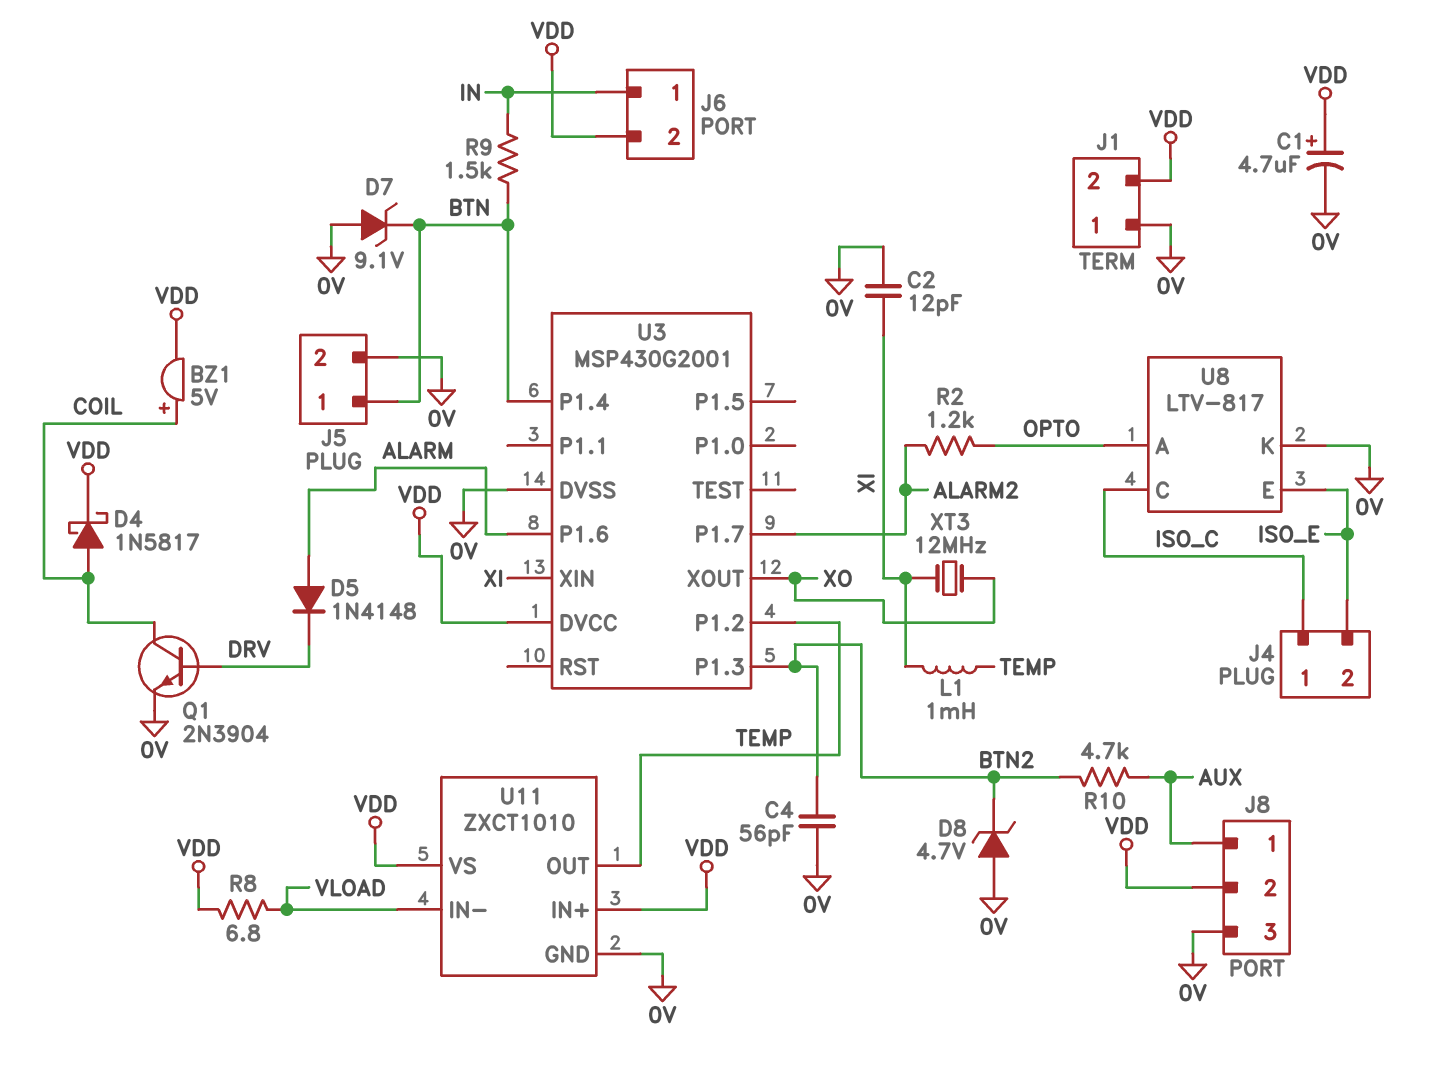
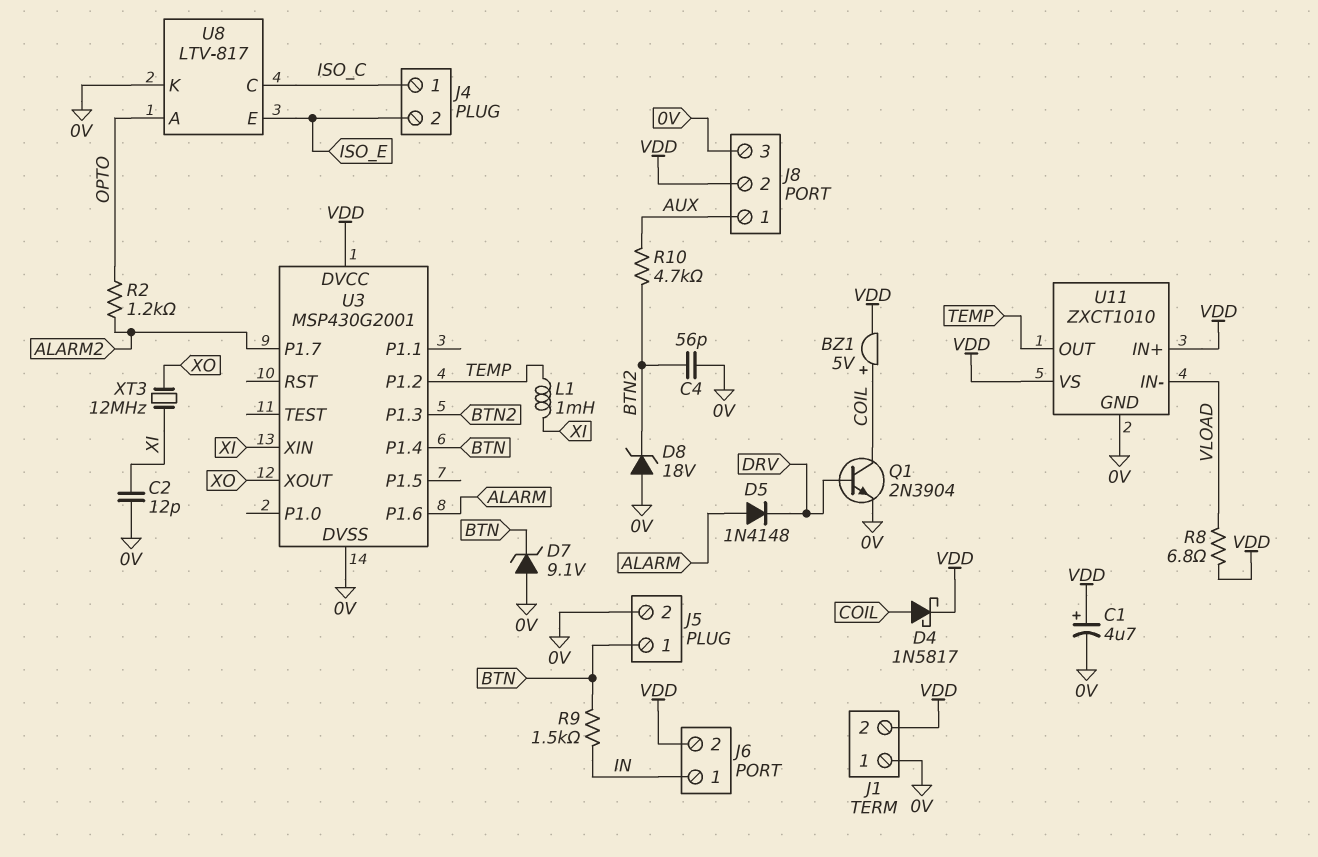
D8: zener 4.7V (A 0V, K BTN2) -> zener 18V (A 0V, K BTN2)

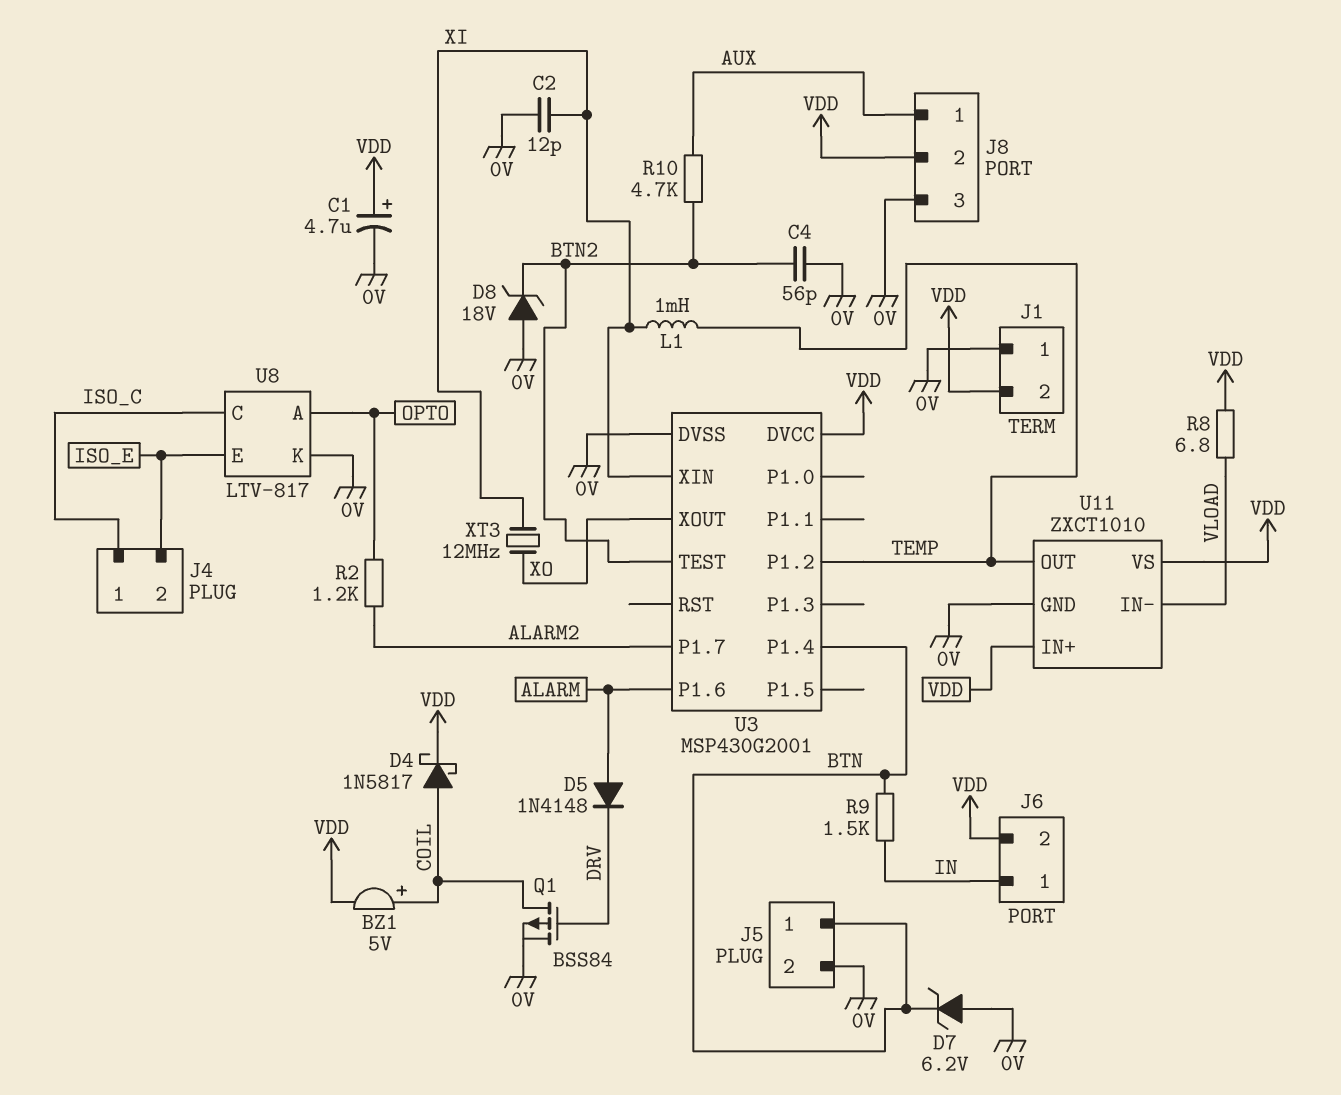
D7: zener 9.1V (A 0V, K BTN) -> zener 6.2V (A 0V, K BTN)
Q1: NPN 2N3904 (B DRV, C COIL, E 0V) -> PMOS BSS84 (G DRV, D COIL, S 0V)
U3 pin P1.3: BTN2 -> none
U3 pin TEST: none -> BTN2

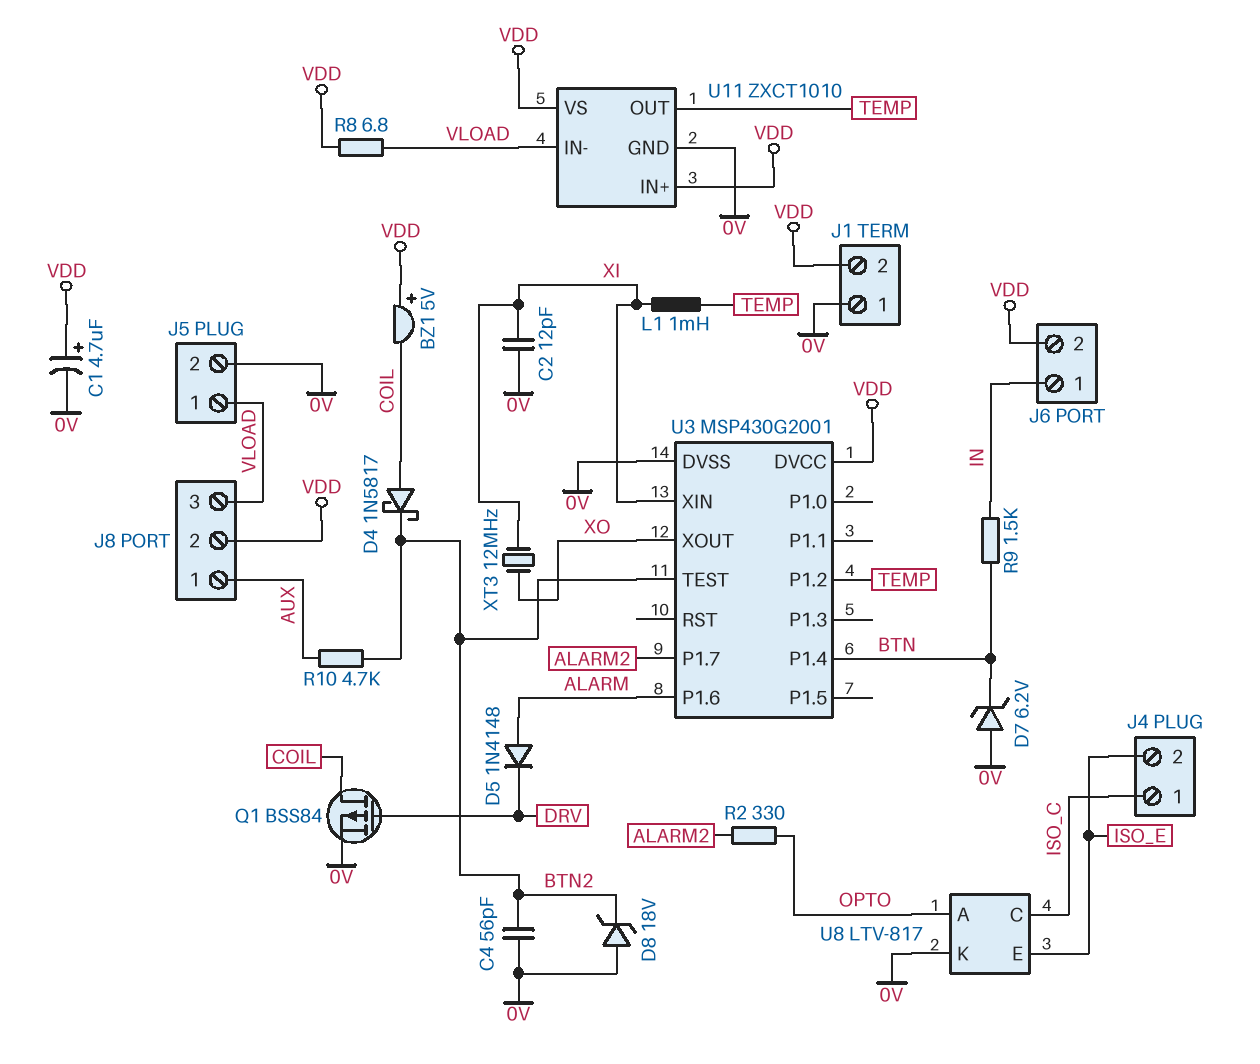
BZ1: buzzer 5V (plus COIL, minus VDD) -> buzzer 5V (plus VDD, minus COIL)
D4: schottky 1N5817 (A COIL, K VDD) -> schottky 1N5817 (A COIL, K BTN2)
J5 pin 1: BTN -> VLOAD
J8 pin 3: 0V -> VLOAD
R2: 1.2k (ALARM2, OPTO) -> 330 (ALARM2, OPTO)

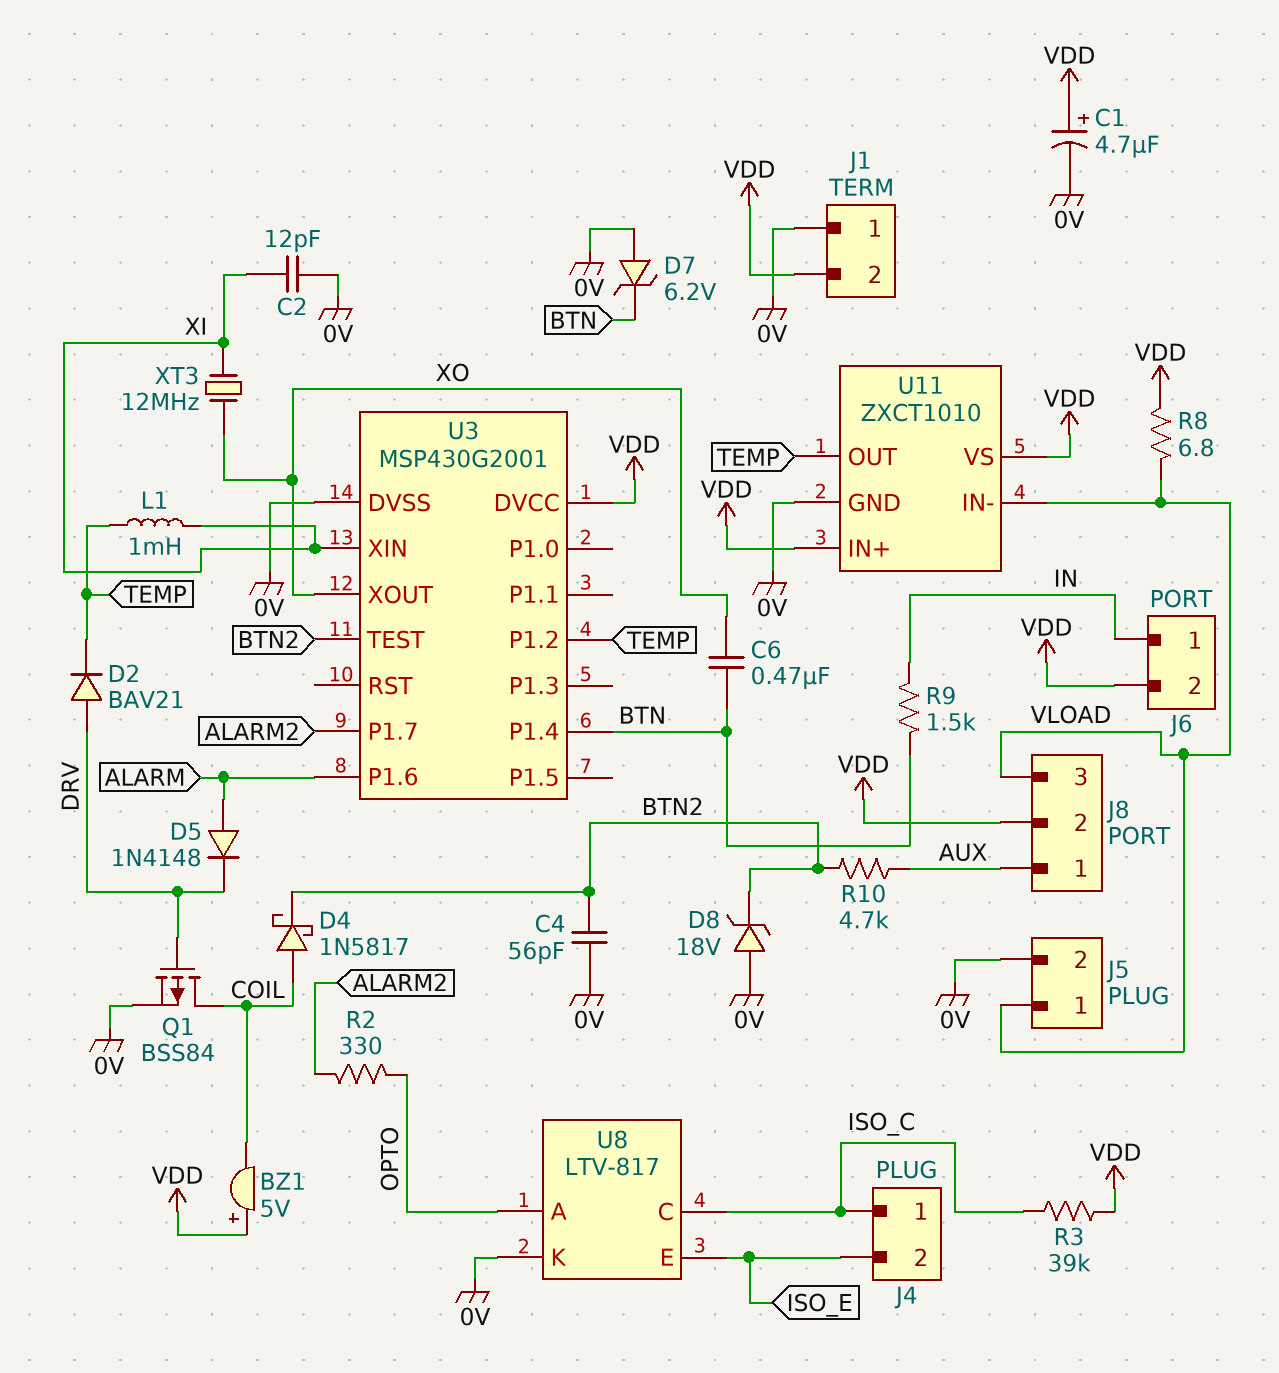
C6: none -> 470nF (BTN, XO)
D2: none -> diode BAV21 (A DRV, K TEMP)
R3: none -> 39k (ISO_C, VDD)

